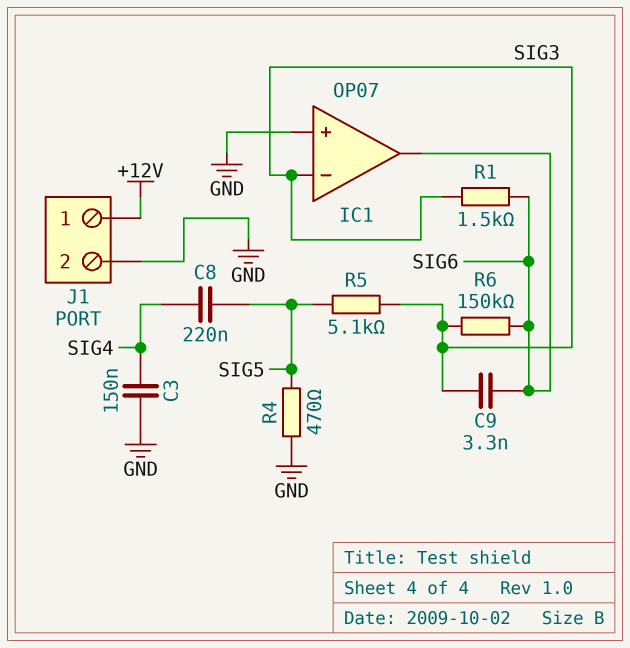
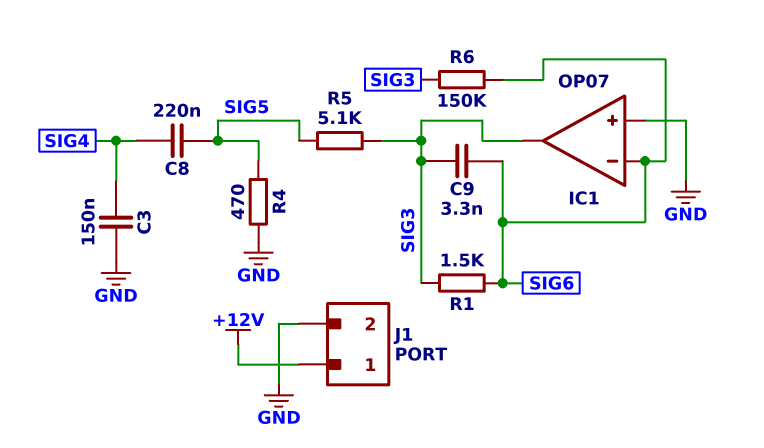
IC1 pin in-: SIG3 -> SIG6
IC1 pin out: SIG6 -> SIG3

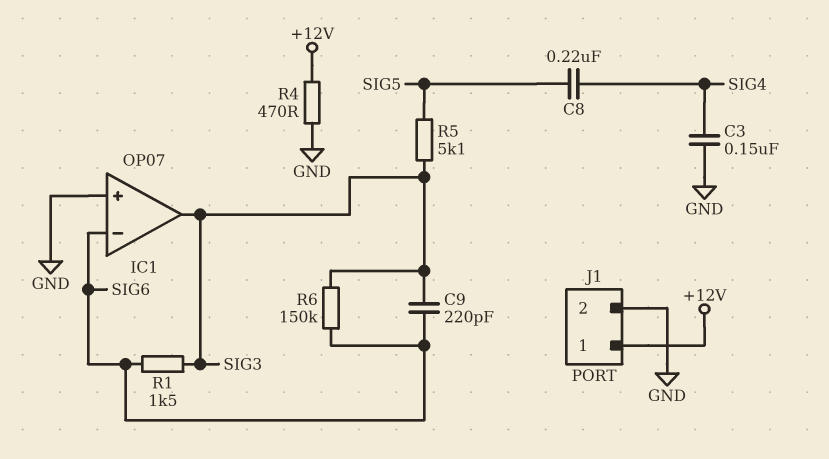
C9: 3.3nF (SIG3, SIG6) -> 220pF (SIG3, SIG6)
R4: 470 (GND, SIG5) -> 470 (+12V, GND)

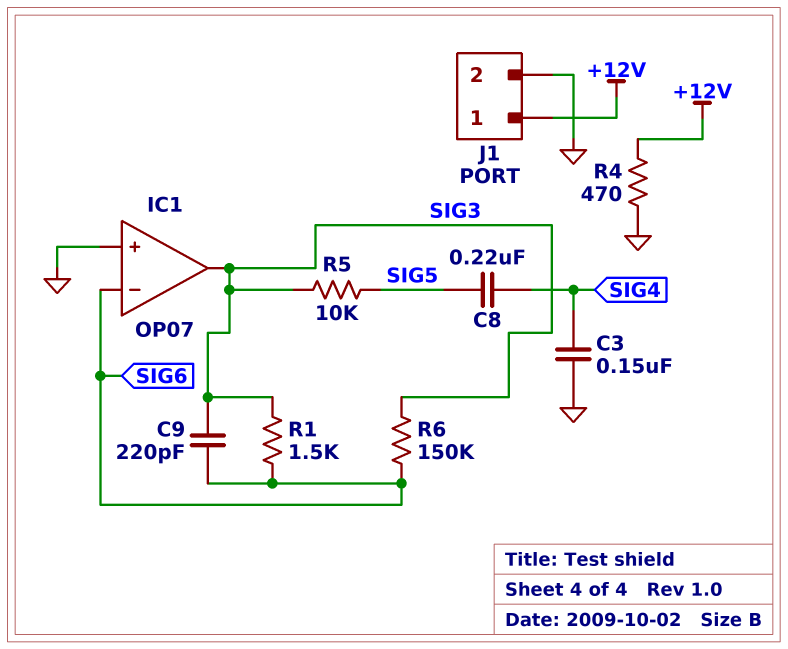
R5: 5.1k (SIG3, SIG5) -> 10k (SIG3, SIG5)

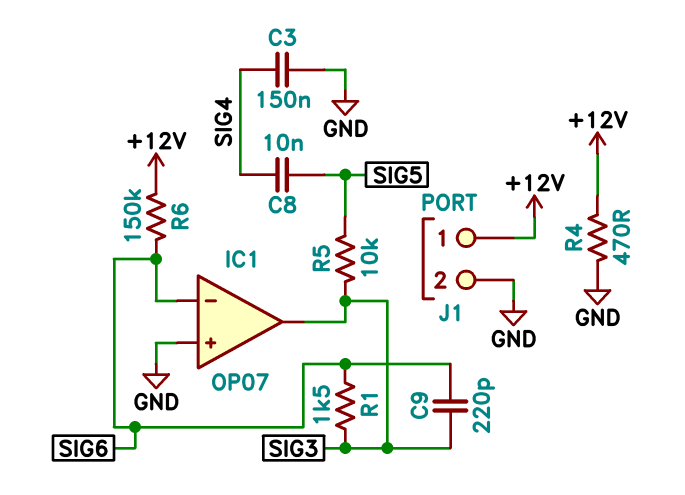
C8: 220nF (SIG4, SIG5) -> 10nF (SIG4, SIG5)
R6: 150k (SIG3, SIG6) -> 150k (+12V, SIG6)

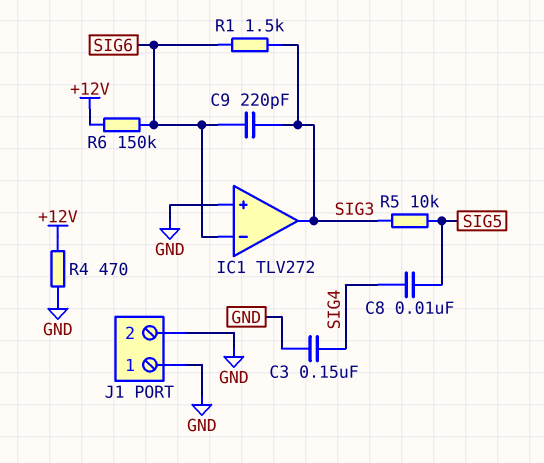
IC1: OP07 -> TLV272
J1 pin 1: +12V -> GND

